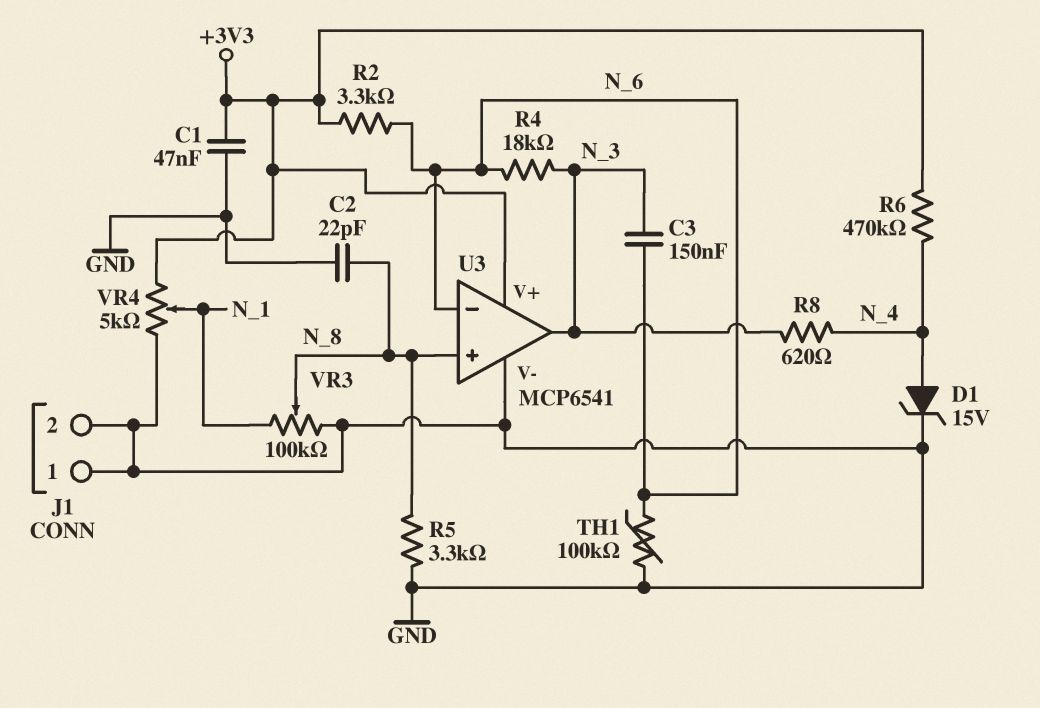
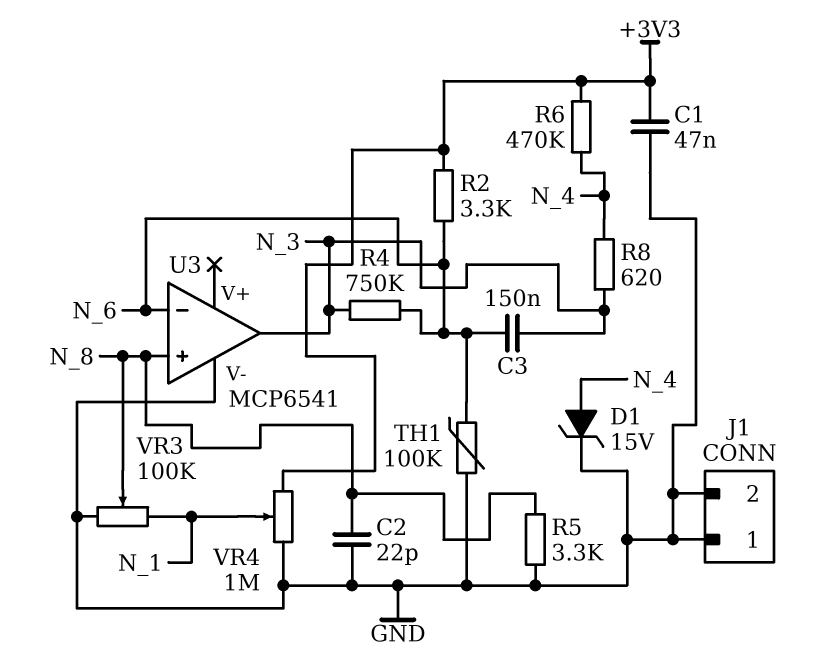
R4: 18k (N_3, N_6) -> 750k (N_3, N_6)
U3 pin V+: +3V3 -> none
VR4: 5k (+3V3, GND, wiper N_1) -> 1M (+3V3, GND, wiper N_1)

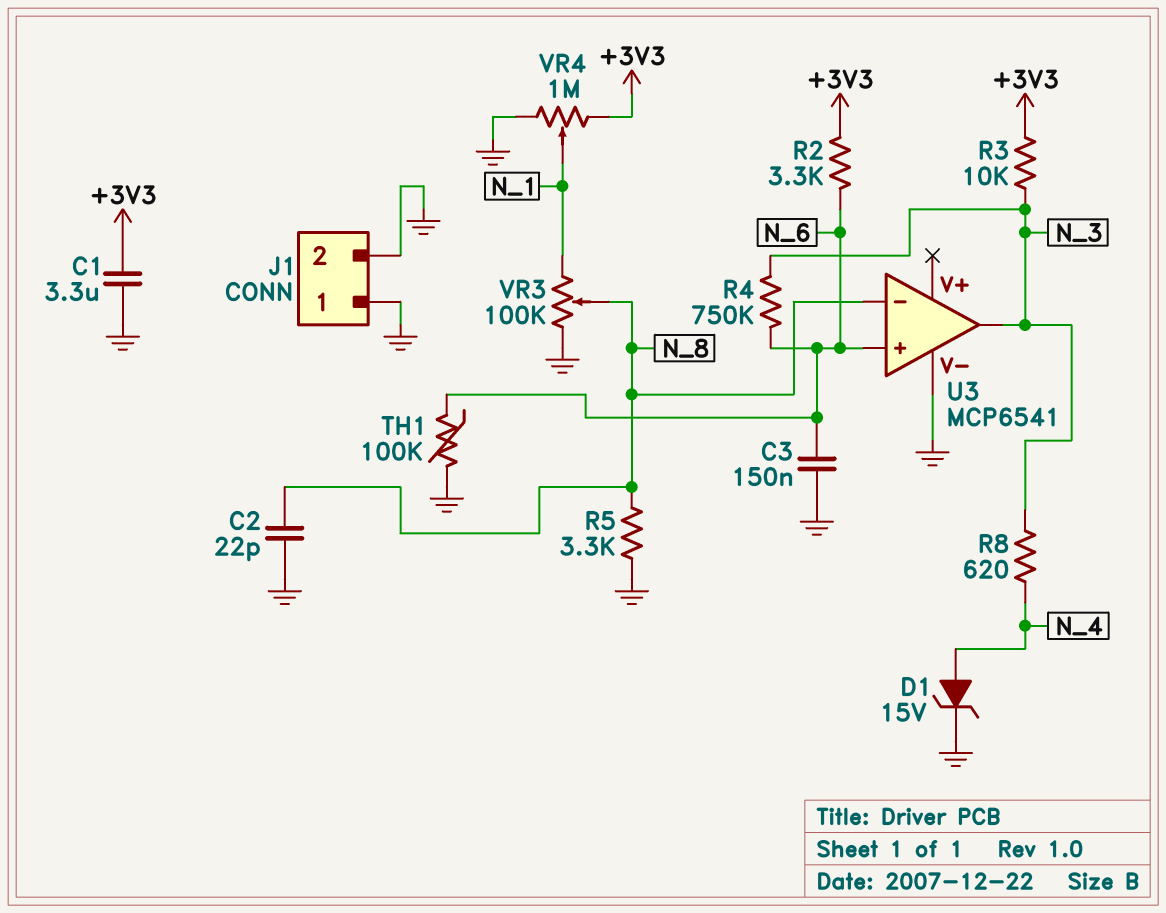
C1: 47nF (+3V3, GND) -> 3.3uF (+3V3, GND)
C3: 150nF (N_3, N_6) -> 150nF (GND, N_6)
R3: none -> 10k (+3V3, N_3)
R6: 470k (+3V3, N_4) -> none
U3 pin in+: N_8 -> N_6
U3 pin in-: N_6 -> N_8

